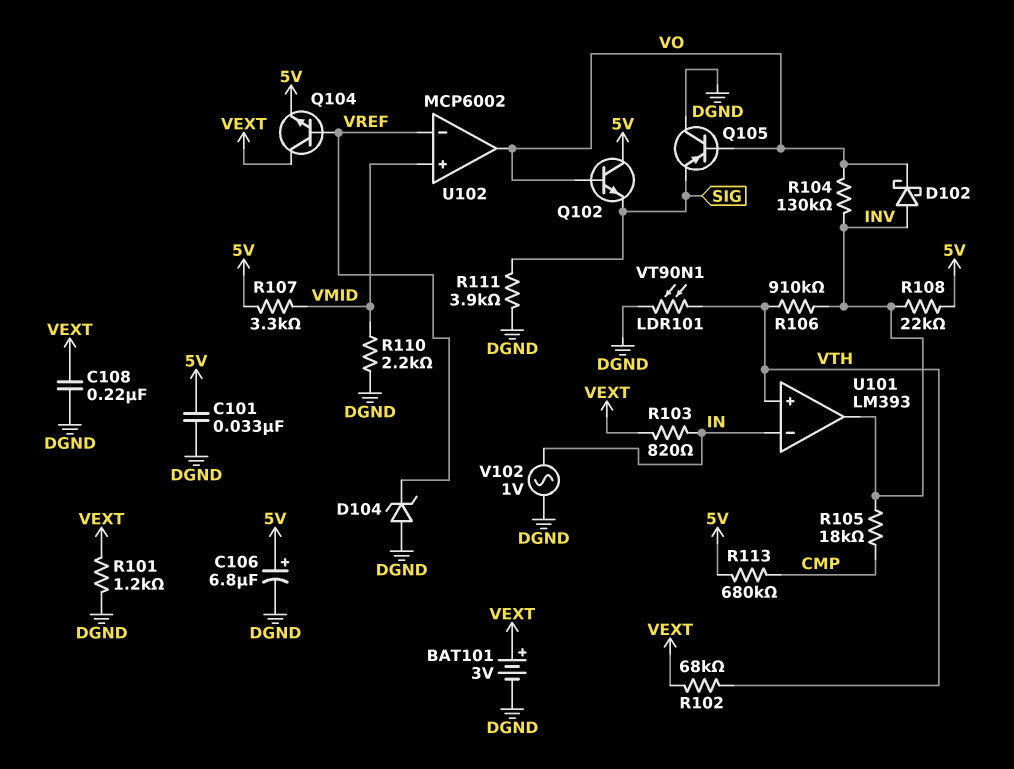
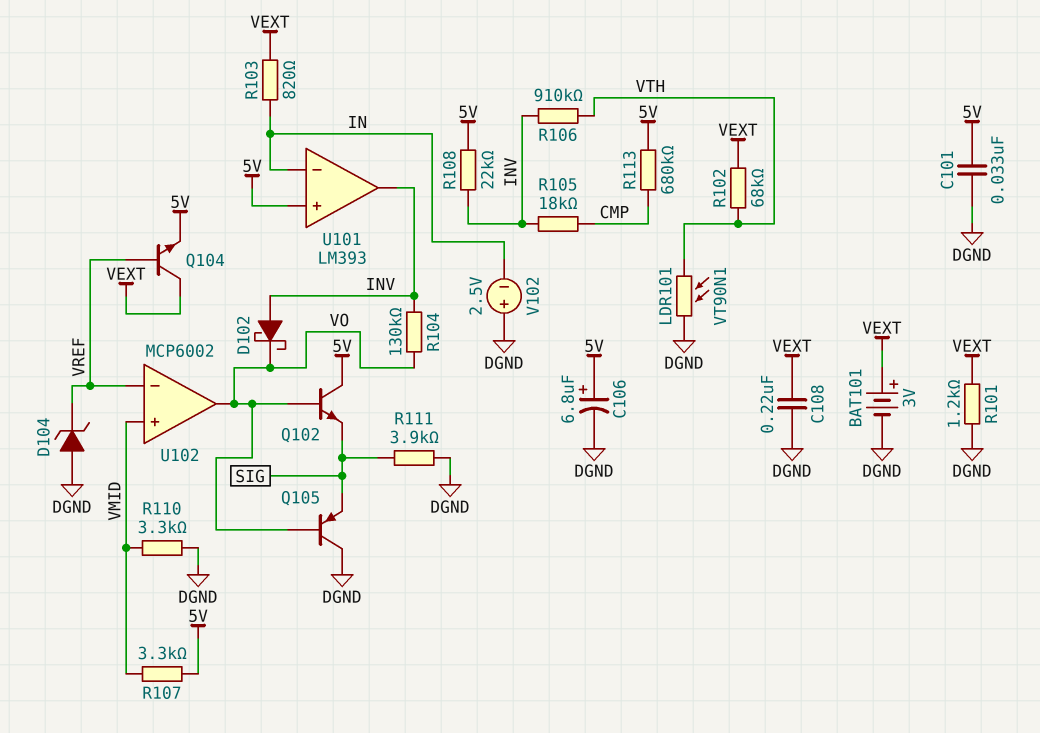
R110: 2.2k (DGND, VMID) -> 3.3k (DGND, VMID)
U101 pin in+: VTH -> 5V
V102: AC 1V (DGND, IN) -> 2.5V (plus DGND, minus IN)

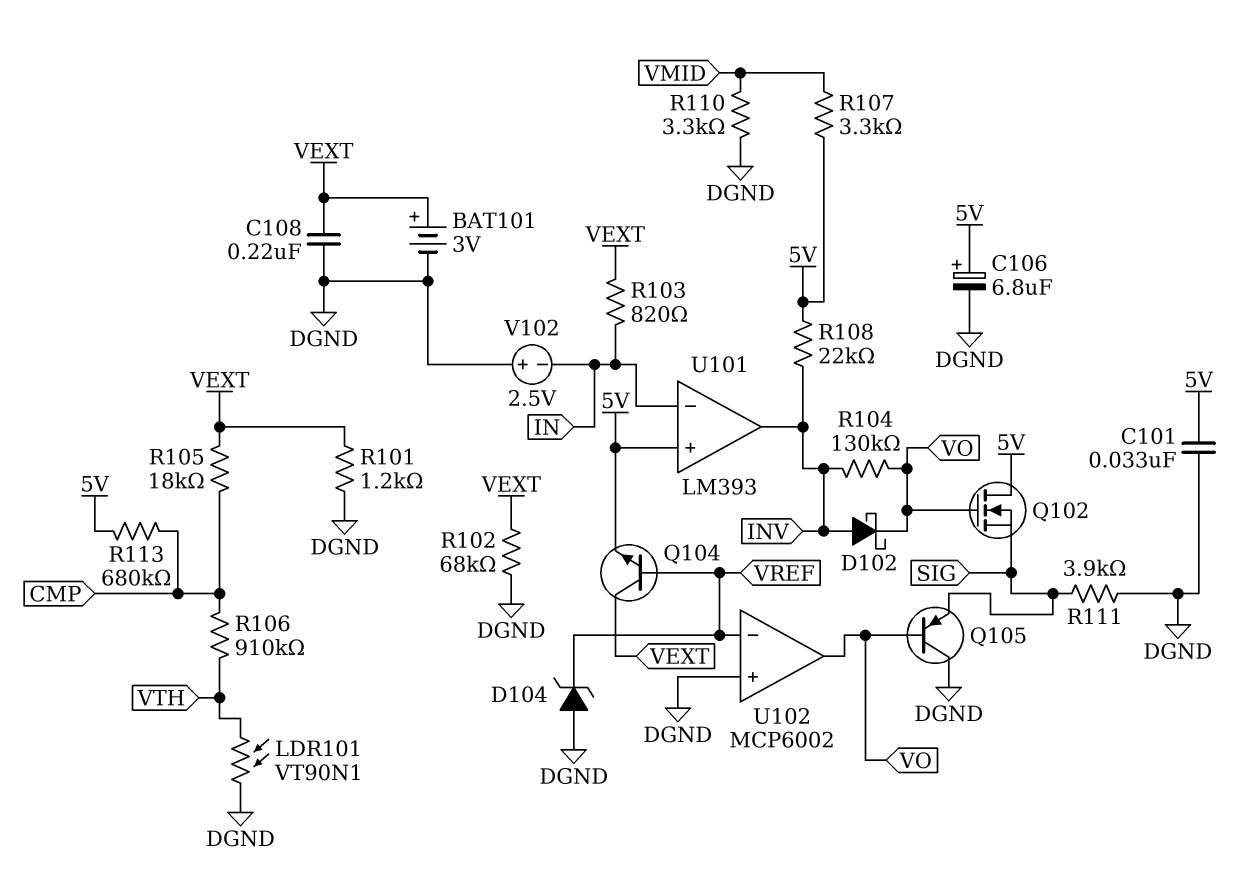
Q102: NPN (B VO, C 5V, E SIG) -> NMOS (G VO, D 5V, S SIG)
R102: 68k (VEXT, VTH) -> 68k (DGND, VEXT)
R105: 18k (CMP, INV) -> 18k (CMP, VEXT)
R106: 910k (INV, VTH) -> 910k (CMP, VTH)
U102 pin in+: VMID -> DGND

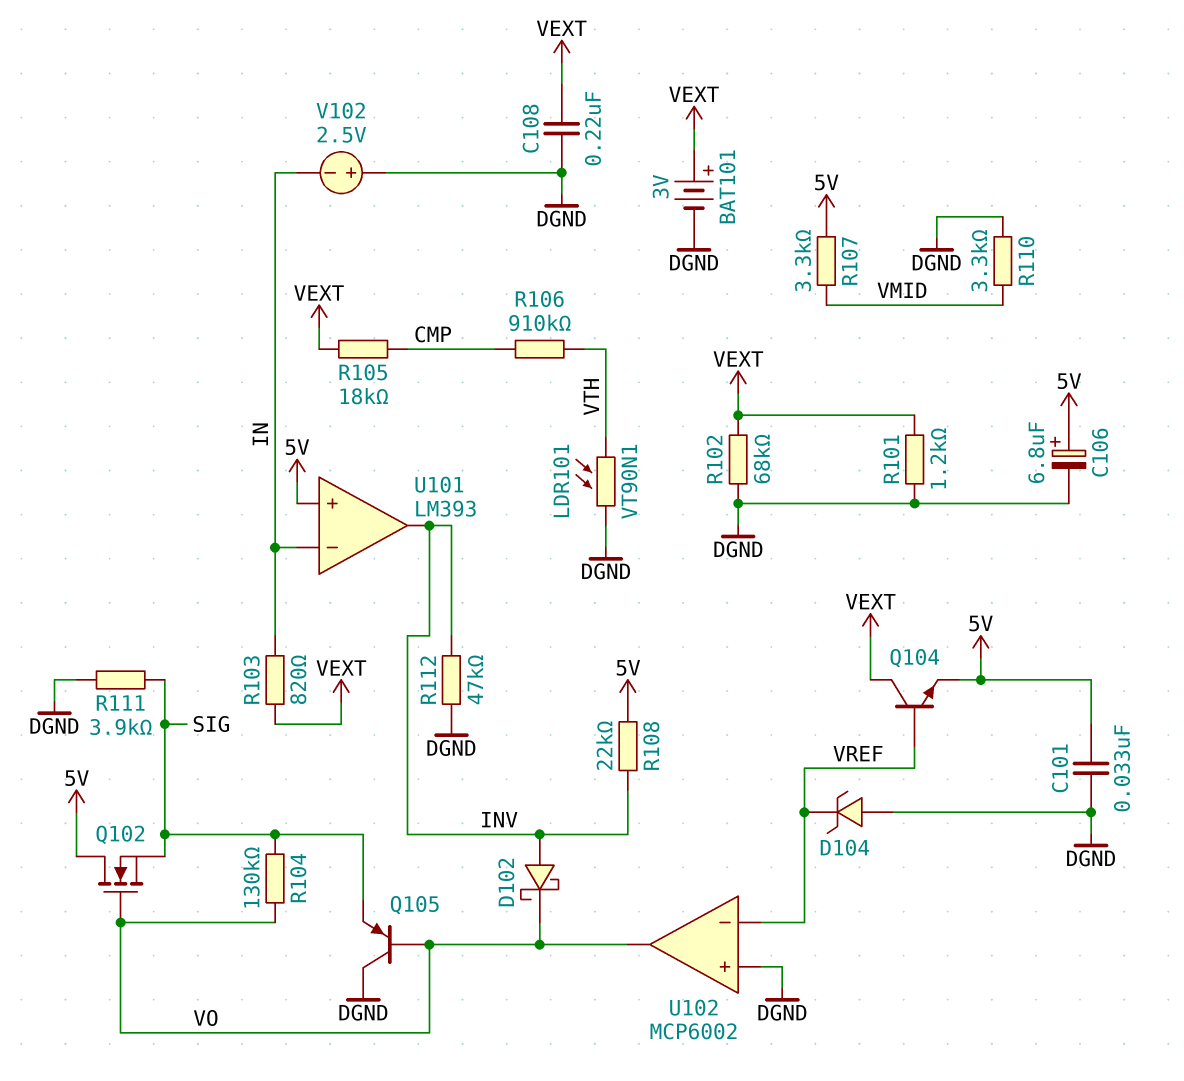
R104: 130k (INV, VO) -> 130k (SIG, VO)
R112: none -> 47k (DGND, INV)
R113: 680k (5V, CMP) -> none

